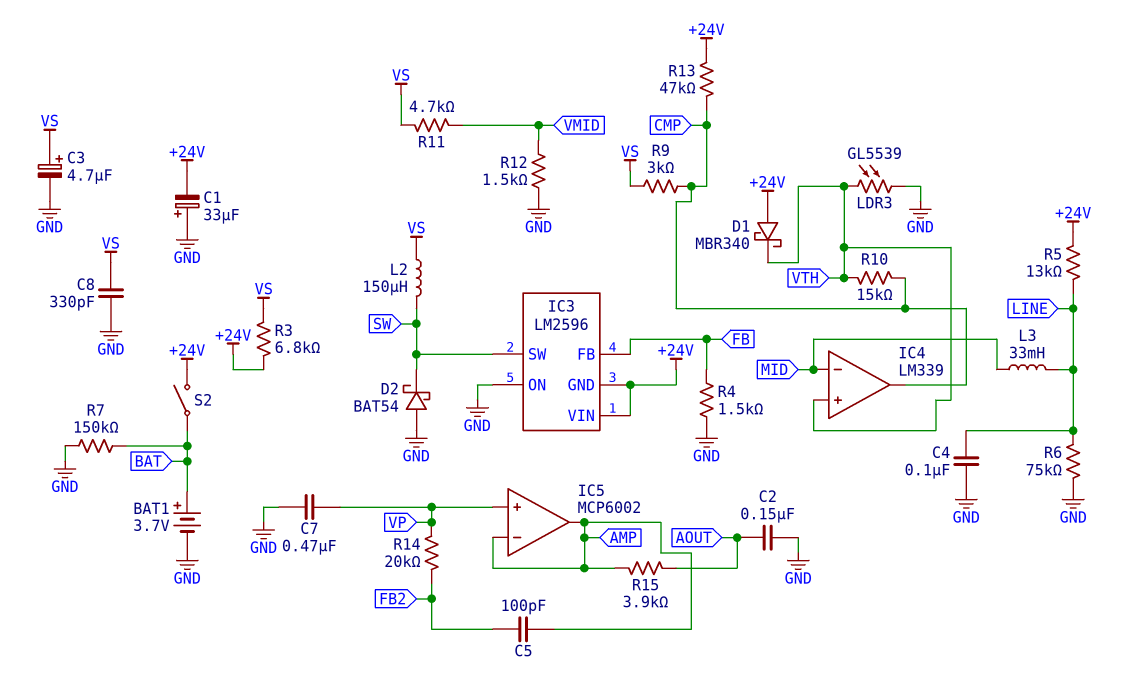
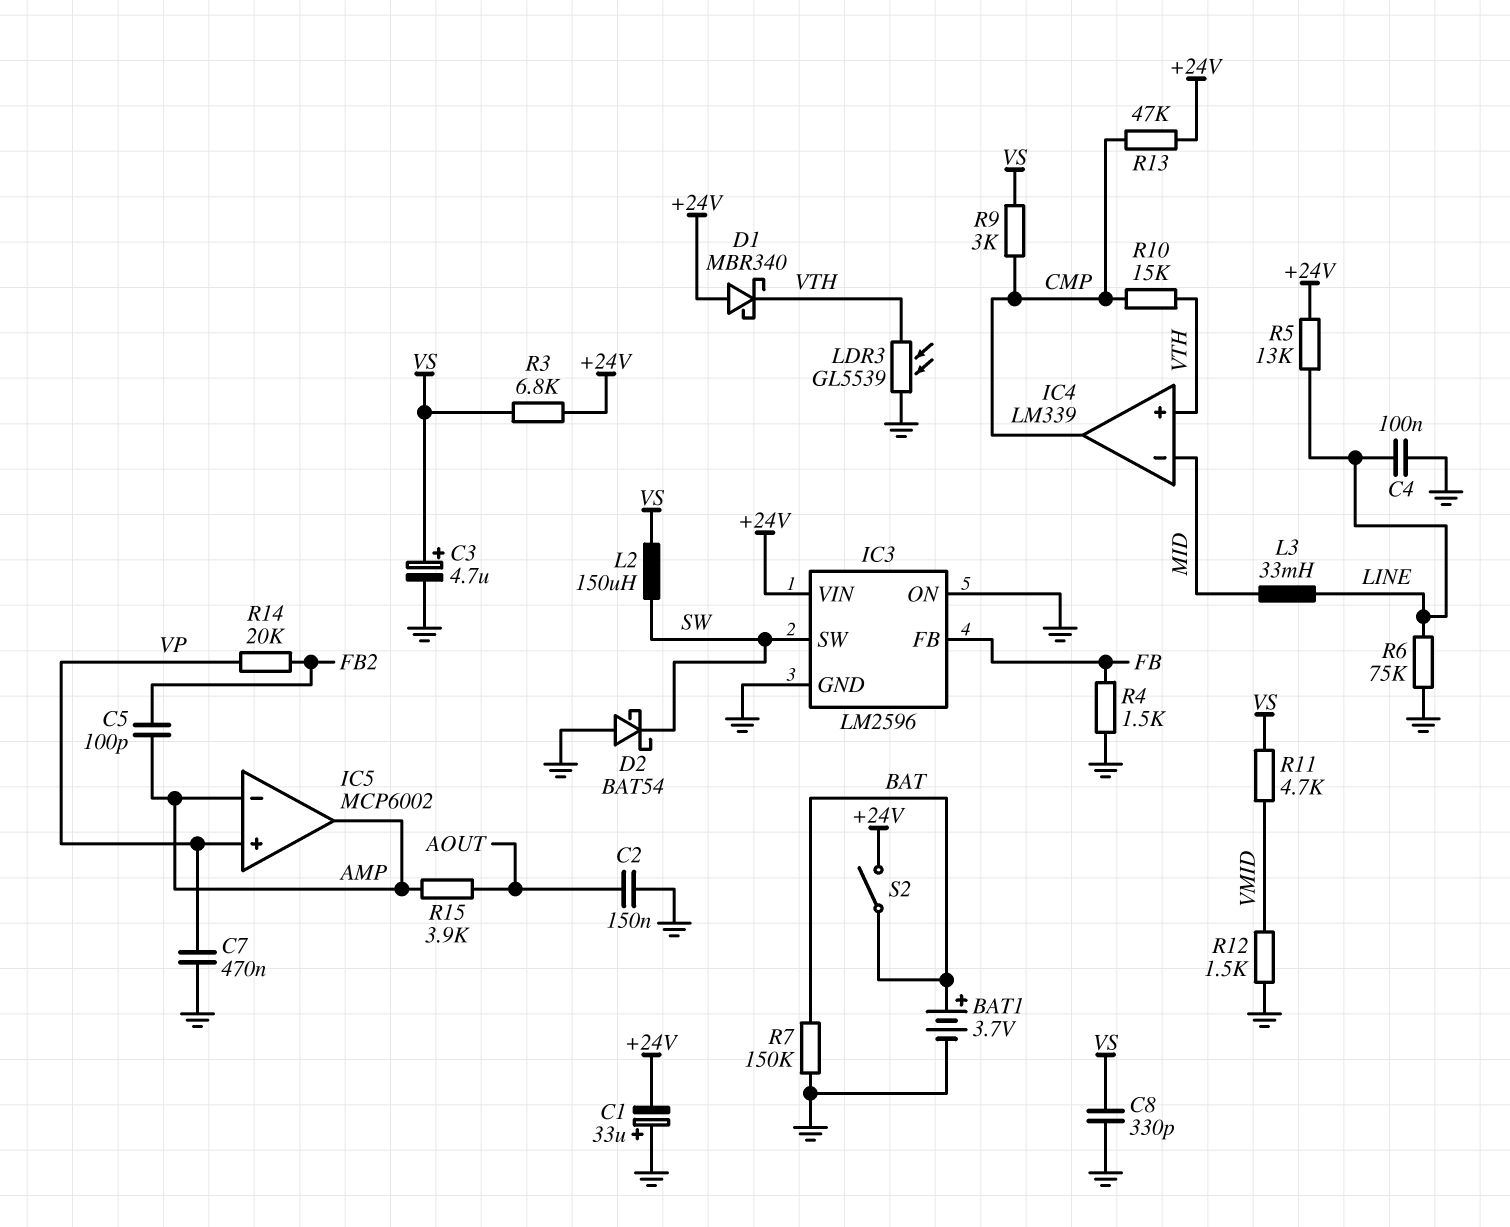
IC3 pin GND: +24V -> GND

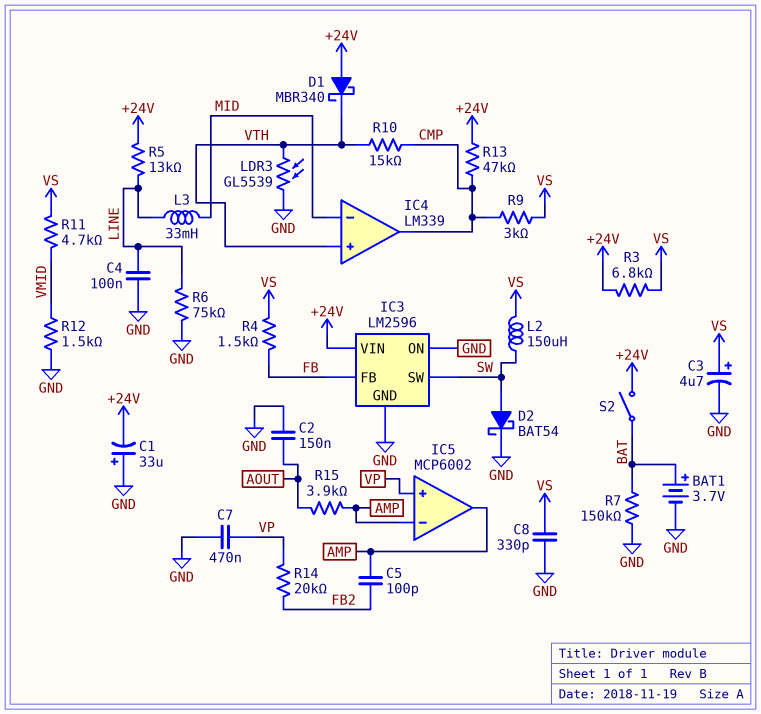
D2: schottky BAT54 (A GND, K SW) -> schottky BAT54 (A SW, K GND)
R4: 1.5k (FB, GND) -> 1.5k (FB, VS)

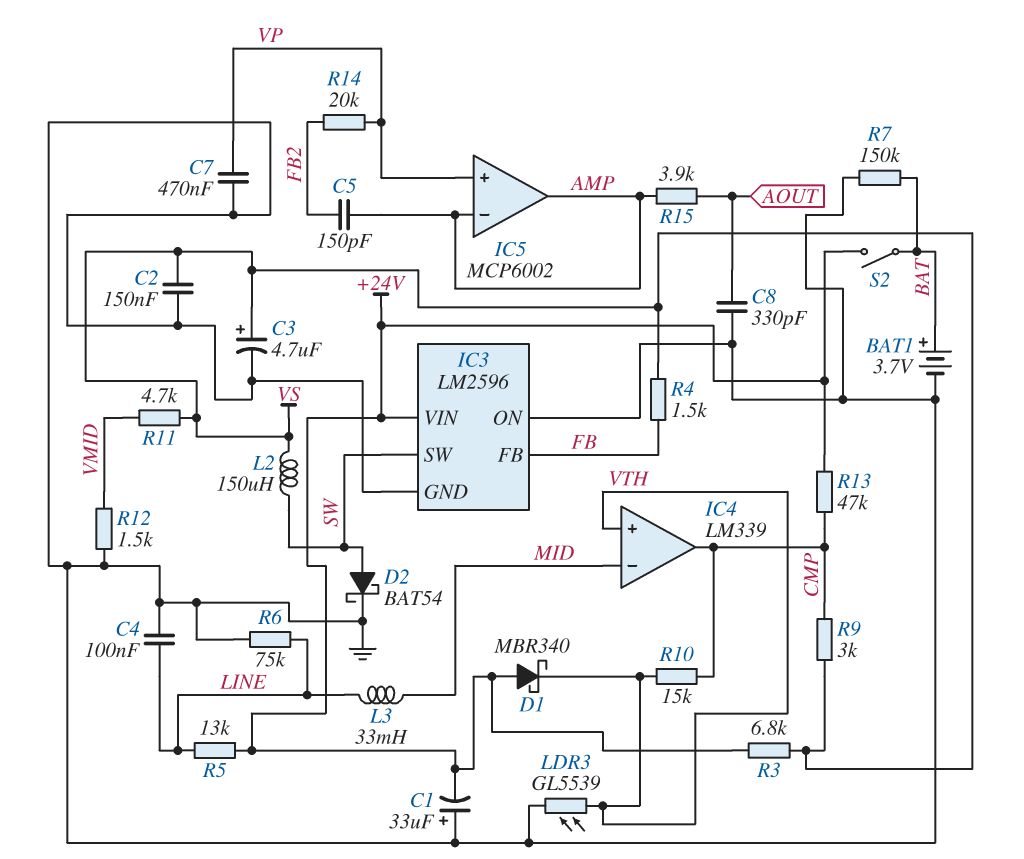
C2: 150nF (AOUT, GND) -> 150nF (GND, VS)
C5: 100pF (AMP, FB2) -> 150pF (AMP, FB2)
C8: 330pF (GND, VS) -> 330pF (AOUT, GND)

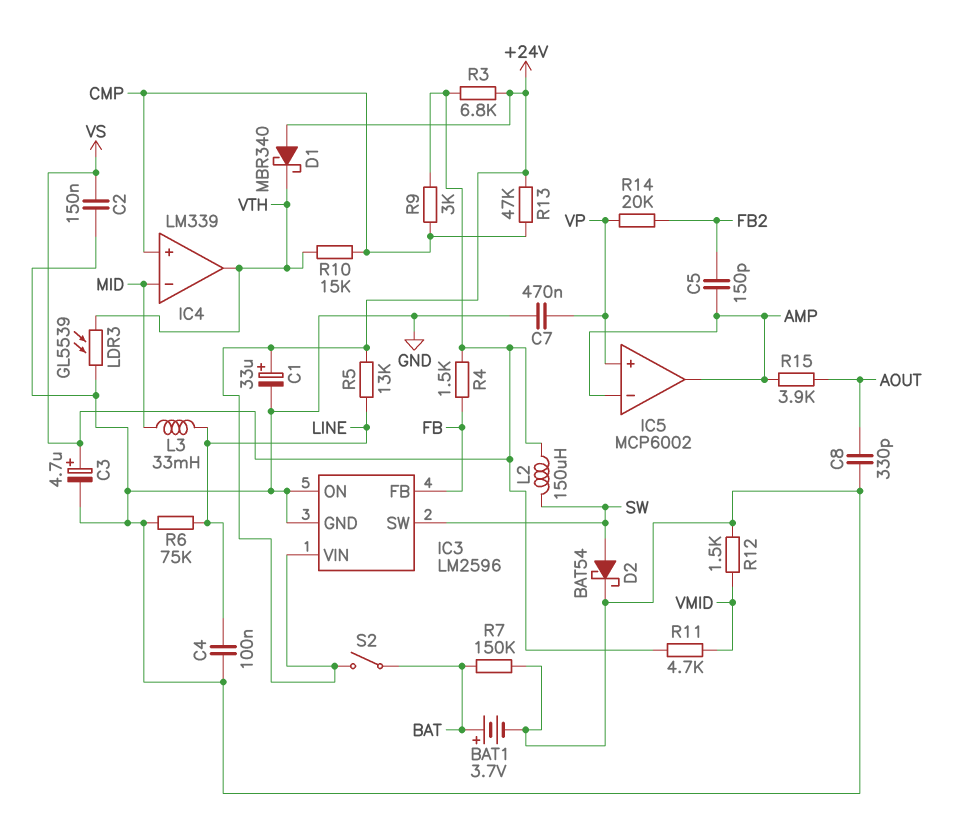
C1: 33uF (plus GND, minus +24V) -> 33uF (plus +24V, minus GND)
IC4 pin in+: VTH -> CMP
IC4 pin out: CMP -> VTH

